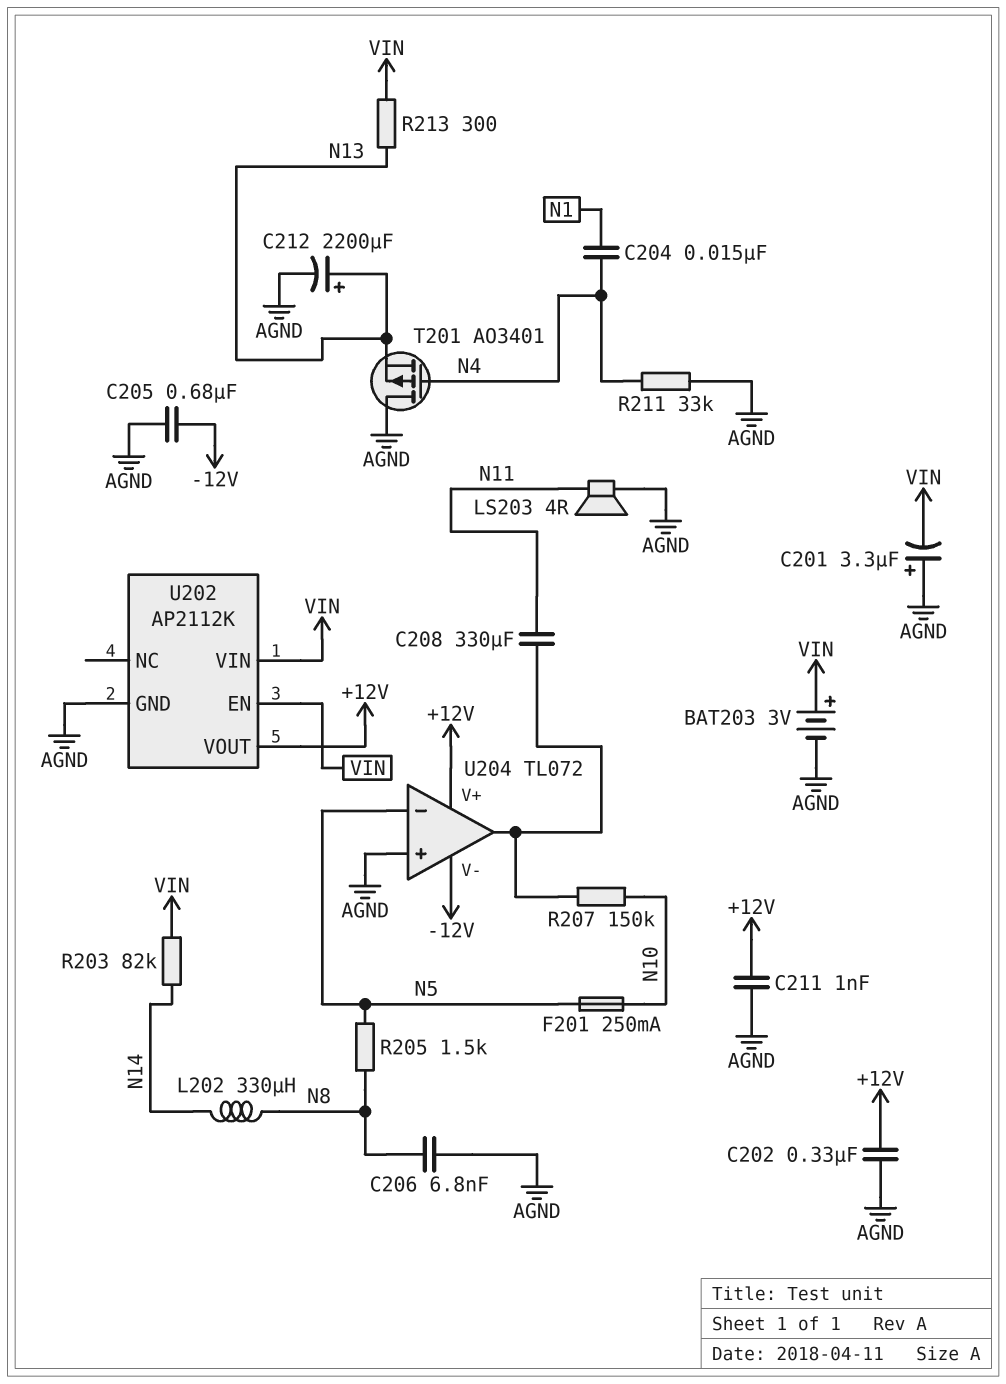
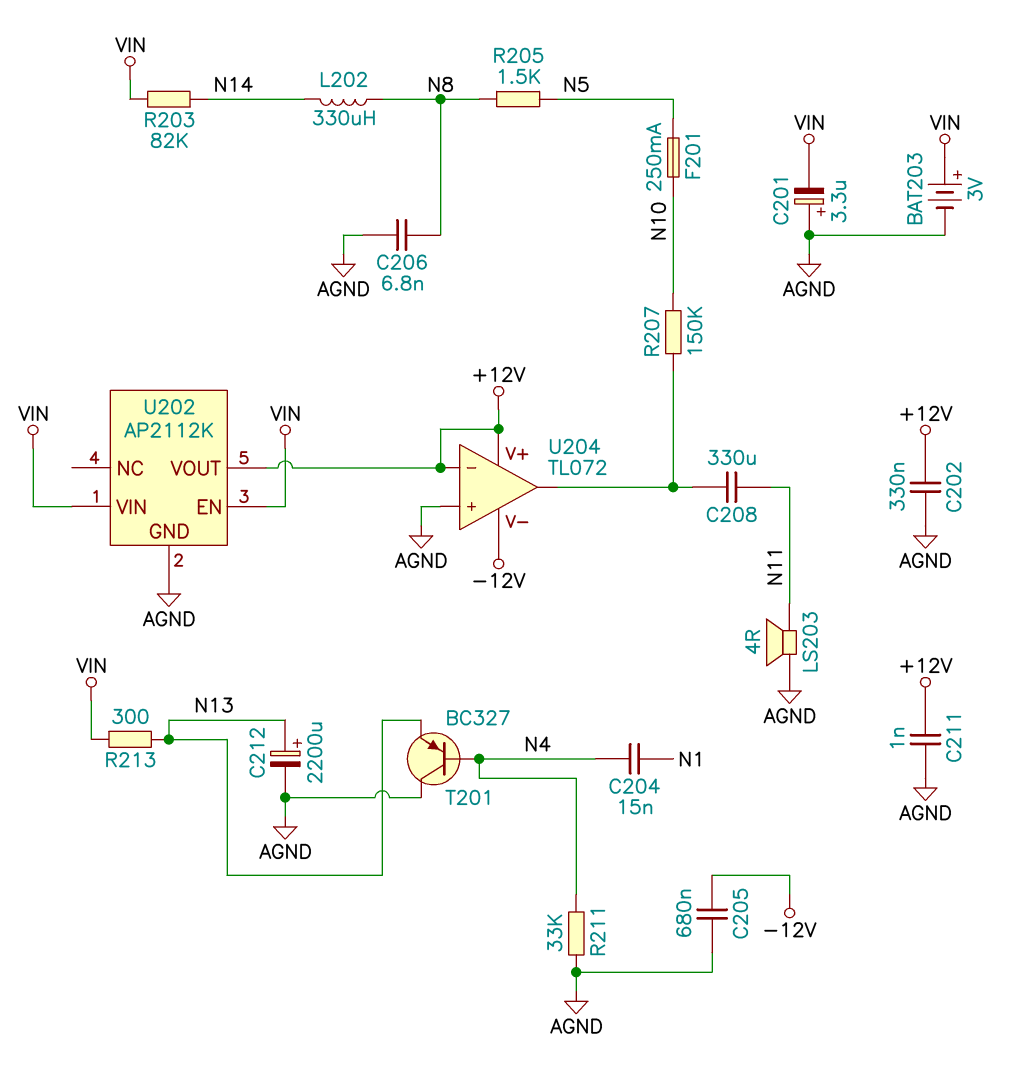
T201: PMOS AO3401 (G N4, D AGND, S N13) -> PNP BC327 (B N4, C AGND, E N13)
U204 pin in-: N5 -> +12V

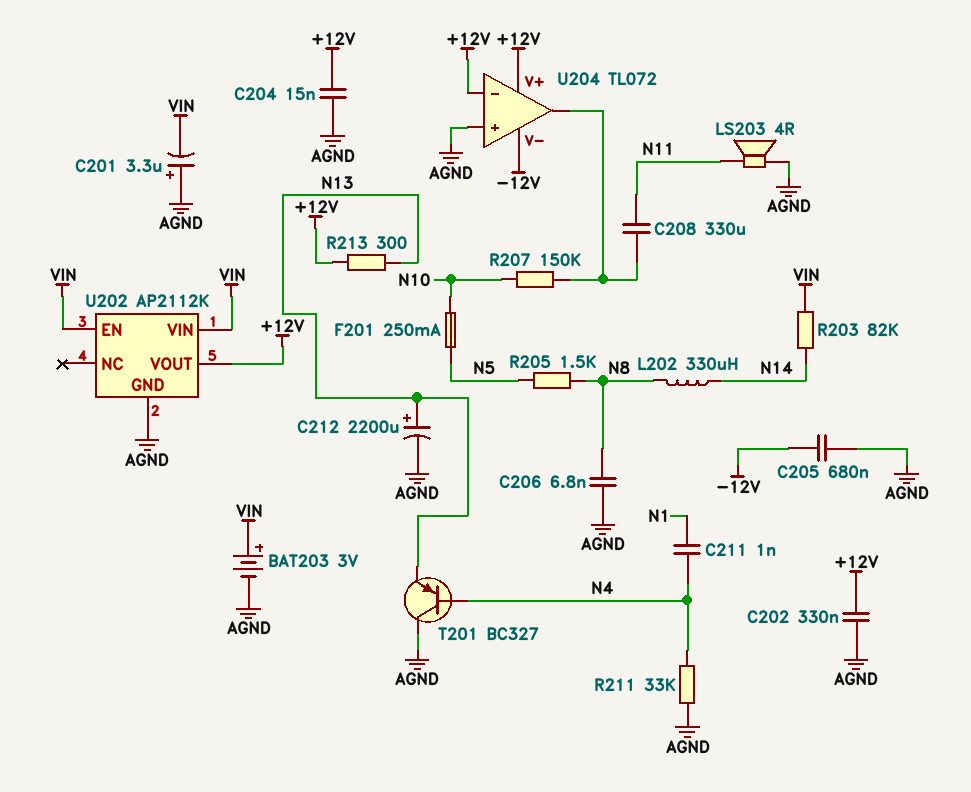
C204: 15nF (N1, N4) -> 15nF (+12V, AGND)
C211: 1nF (+12V, AGND) -> 1nF (N1, N4)
R213: 300 (N13, VIN) -> 300 (+12V, N13)

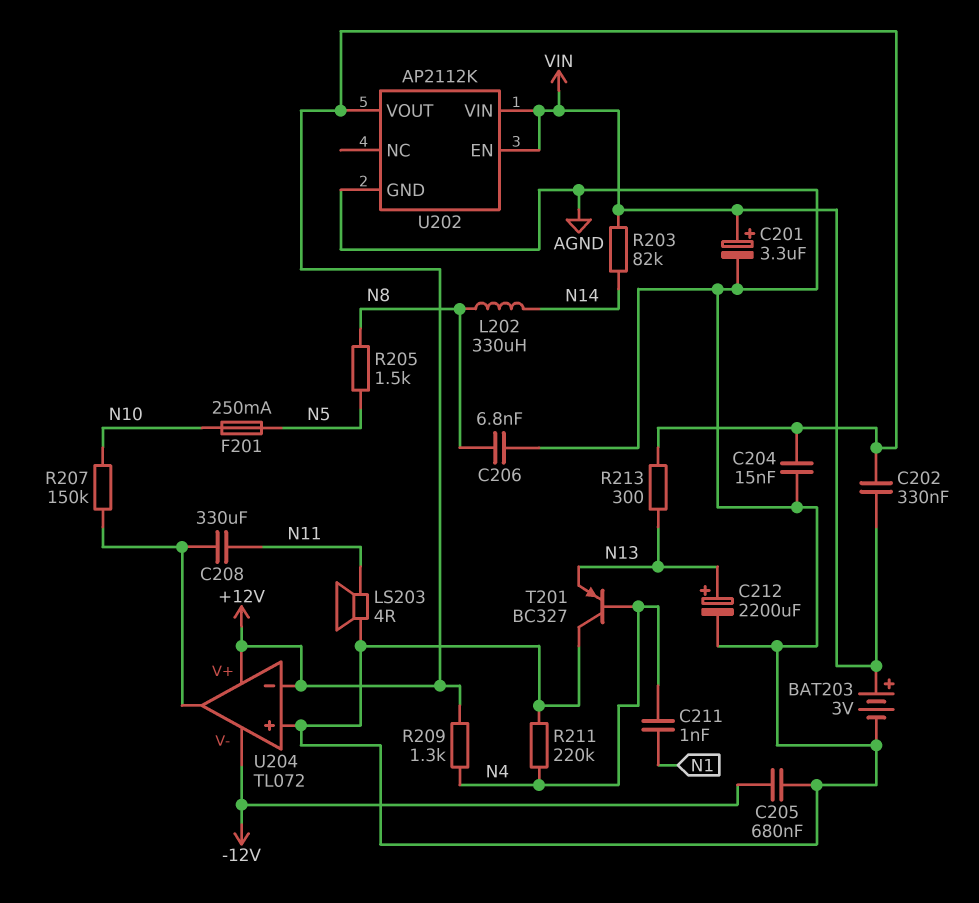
C201: 3.3uF (plus AGND, minus VIN) -> 3.3uF (plus VIN, minus AGND)
C202: 330nF (+12V, AGND) -> 330nF (+12V, VIN)
R209: none -> 1.3k (+12V, N4)
R211: 33k (AGND, N4) -> 220k (AGND, N4)

